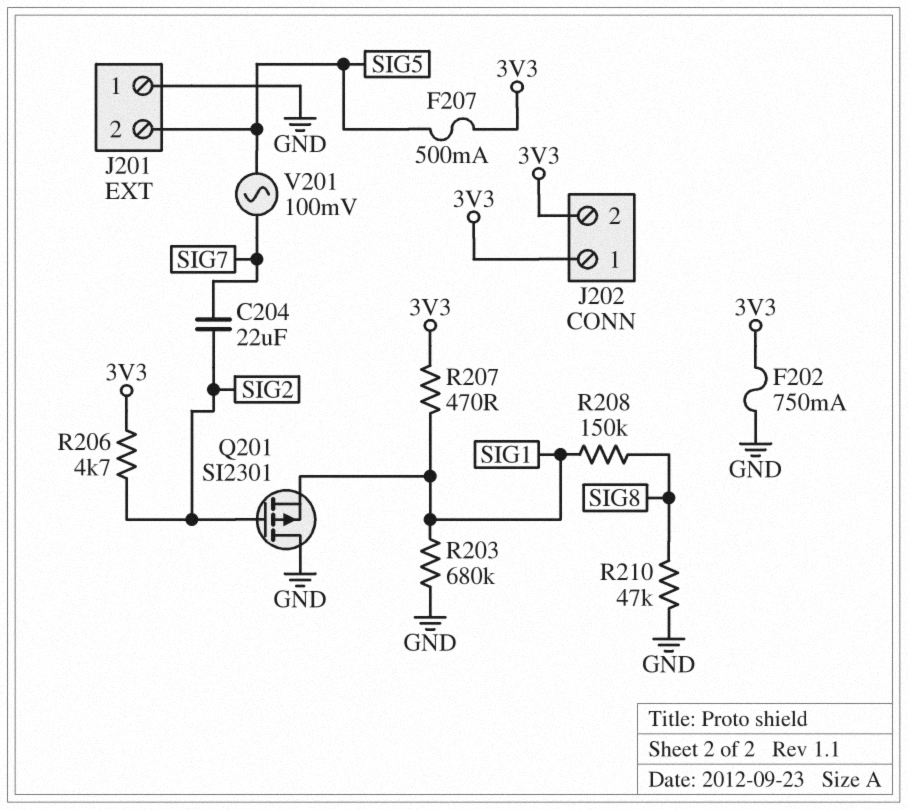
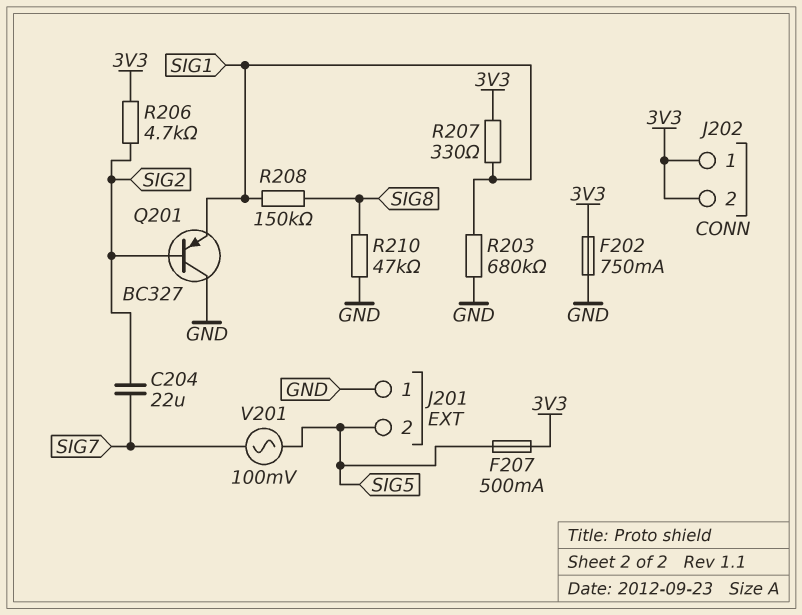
Q201: PMOS SI2301 (G SIG2, D GND, S SIG1) -> PNP BC327 (B SIG2, C GND, E SIG1)
R207: 470 (3V3, SIG1) -> 330 (3V3, SIG1)

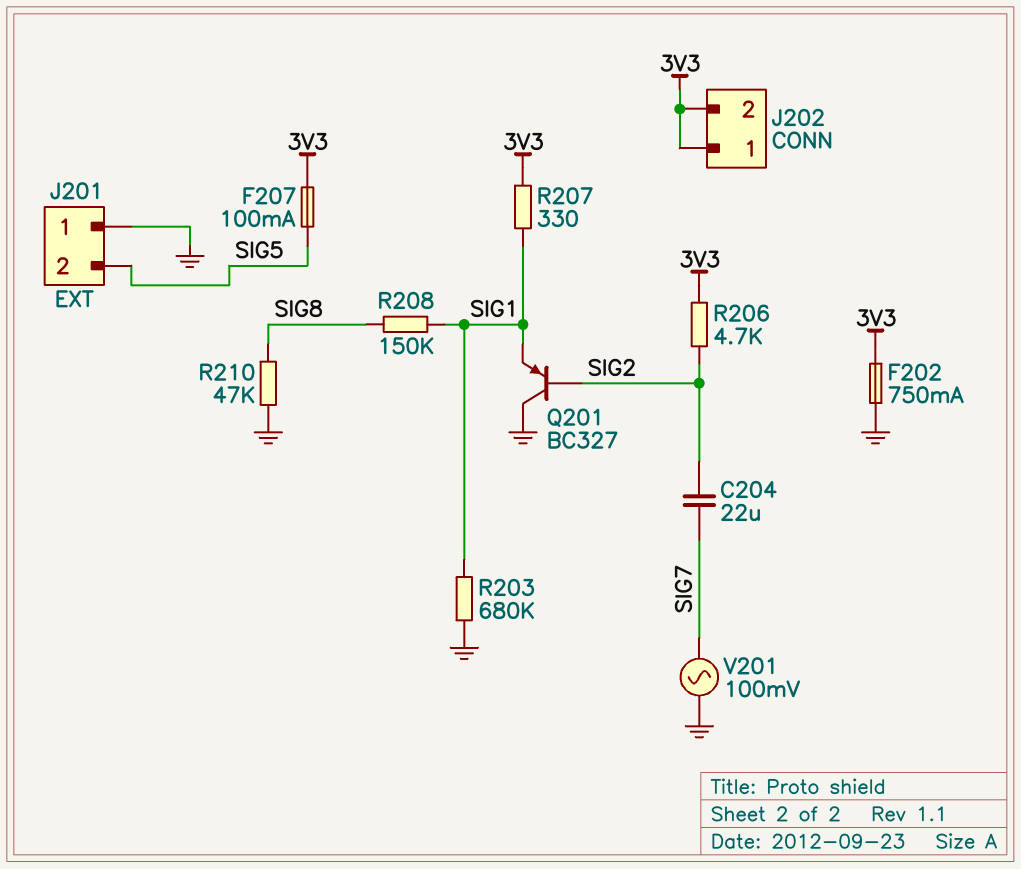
F207: 500mA (3V3, SIG5) -> 100mA (3V3, SIG5)
V201: AC 100mV (SIG5, SIG7) -> AC 100mV (GND, SIG7)

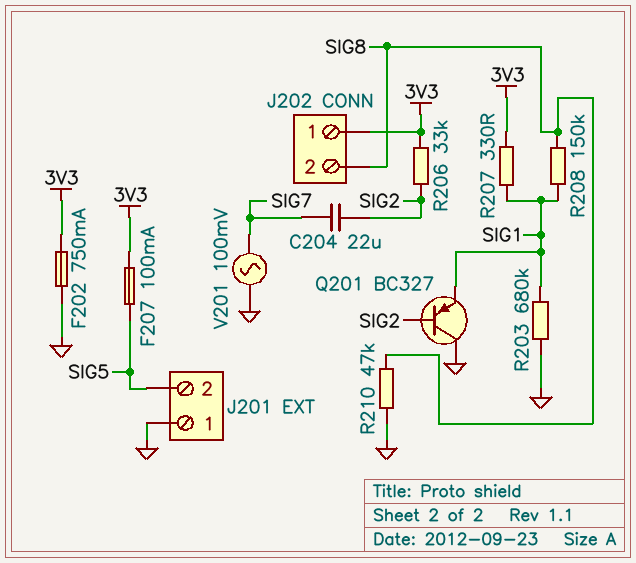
J202 pin 2: 3V3 -> SIG8
R206: 4.7k (3V3, SIG2) -> 33k (3V3, SIG2)

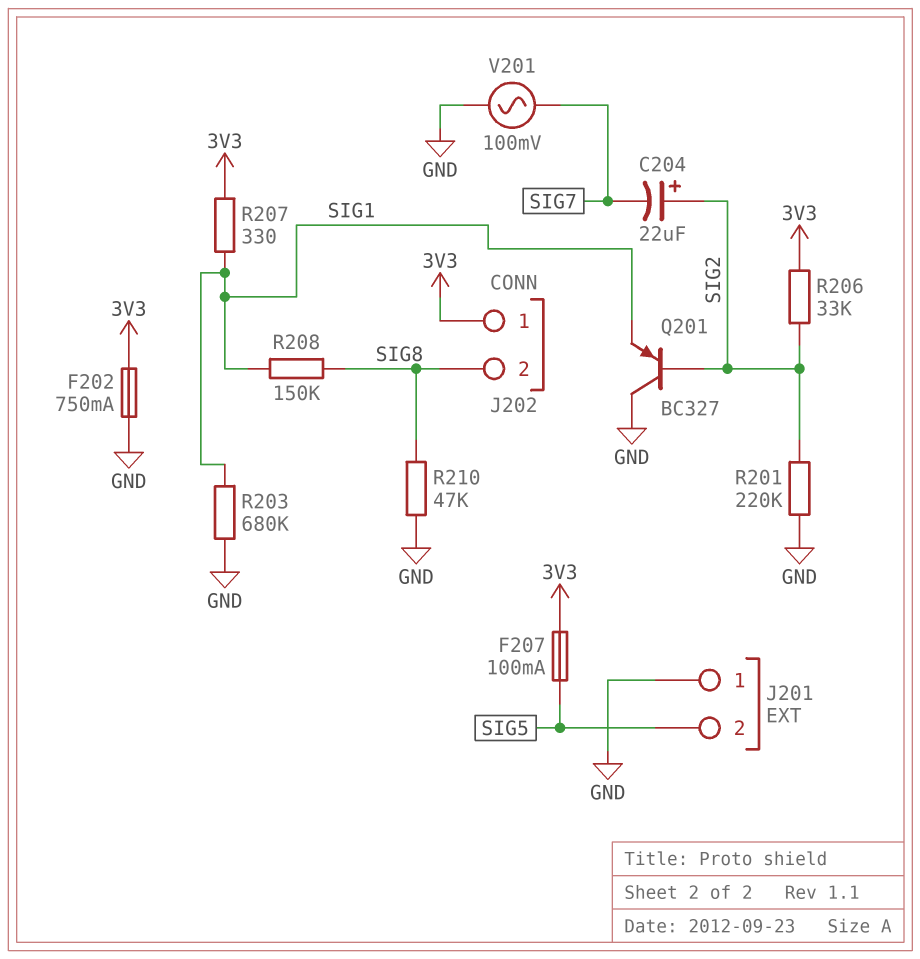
C204: 22uF (SIG2, SIG7) -> 22uF (plus SIG2, minus SIG7)
R201: none -> 220k (GND, SIG2)

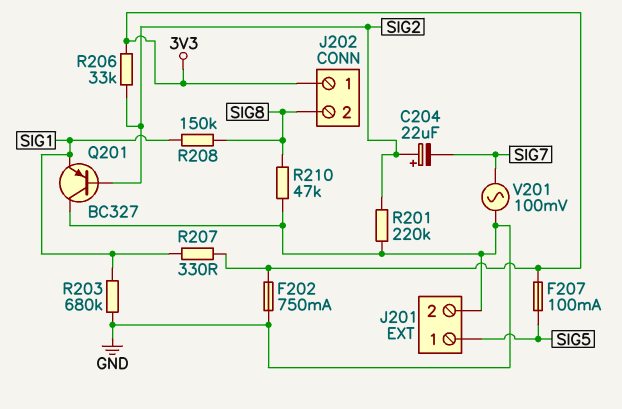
J201 pin 1: GND -> SIG5
J201 pin 2: SIG5 -> GND

